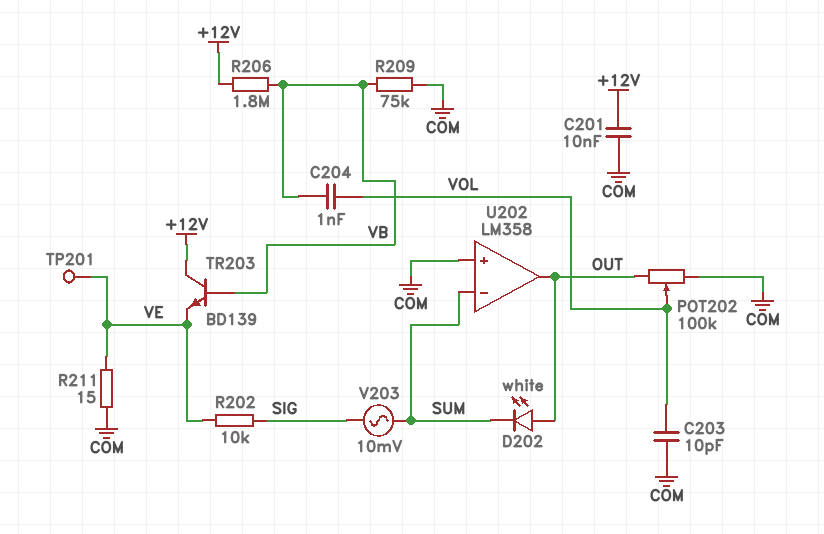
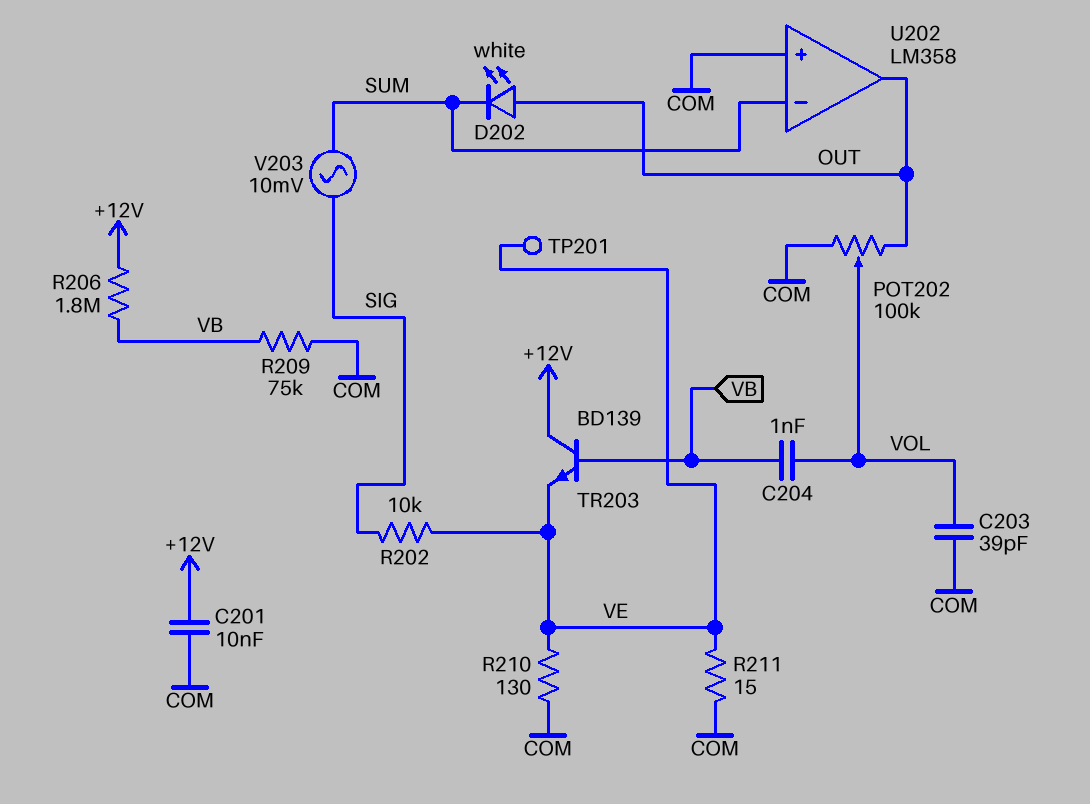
C203: 10pF (COM, VOL) -> 39pF (COM, VOL)
R210: none -> 130 (COM, VE)

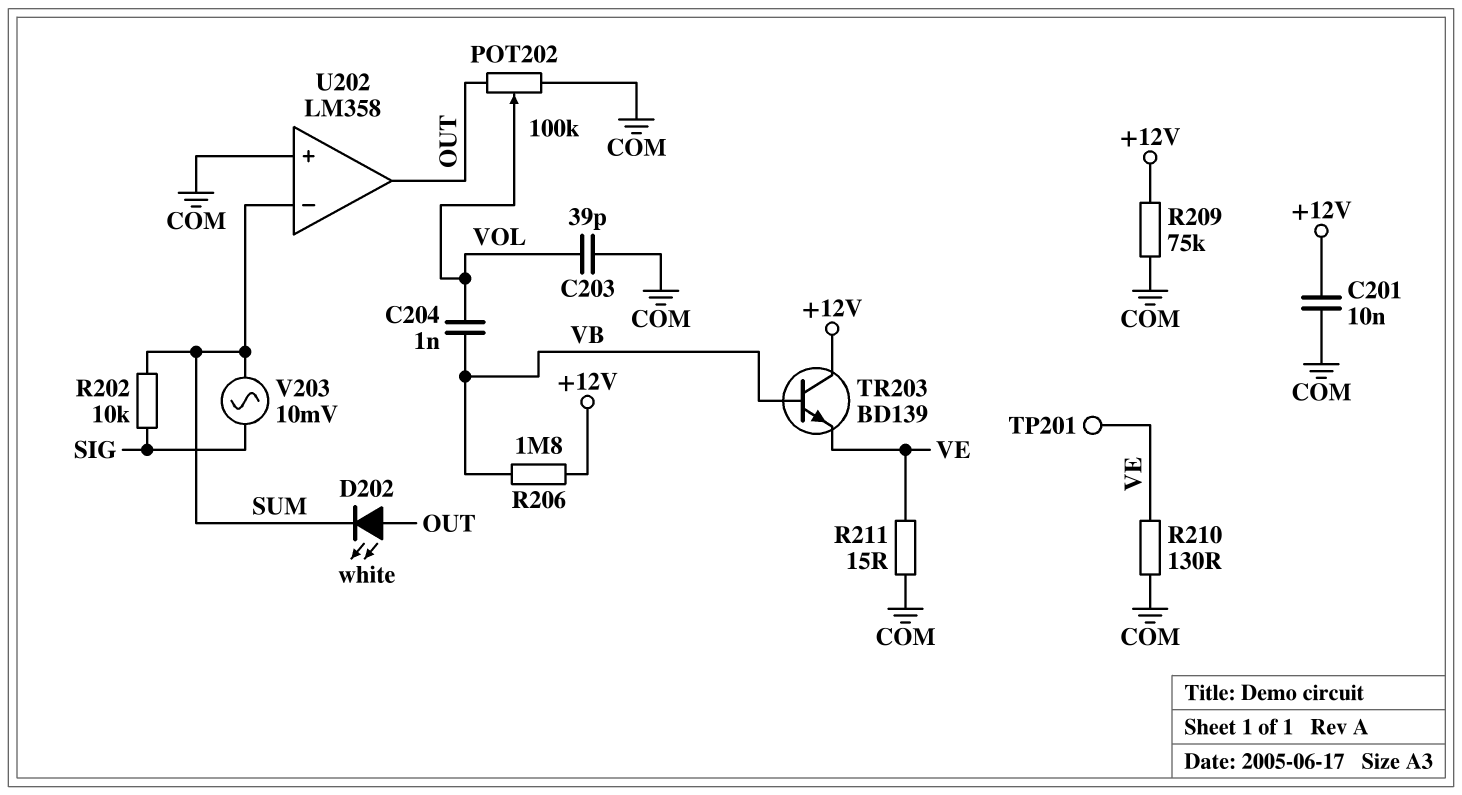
R202: 10k (SIG, VE) -> 10k (SIG, SUM)
R209: 75k (COM, VB) -> 75k (+12V, COM)

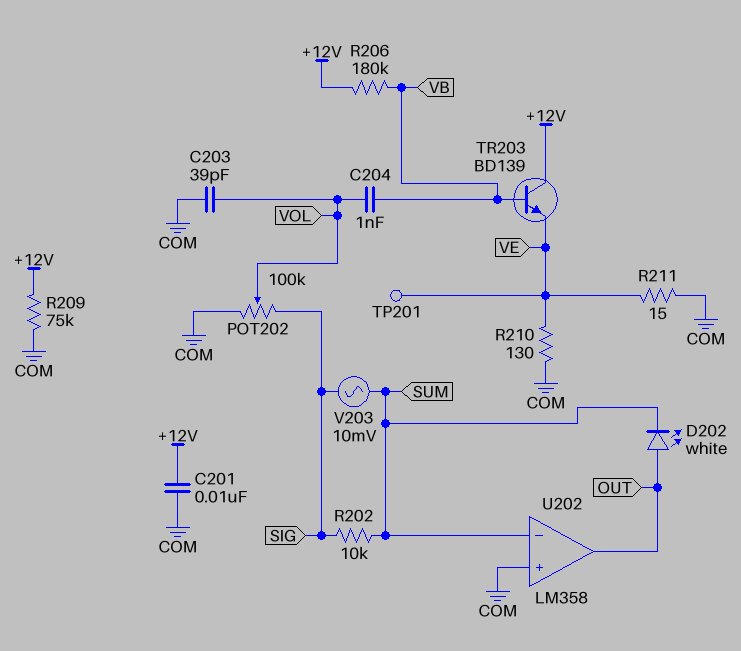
POT202: 100k (COM, OUT, wiper VOL) -> 100k (COM, SIG, wiper VOL)
R206: 1.8M (+12V, VB) -> 180k (+12V, VB)

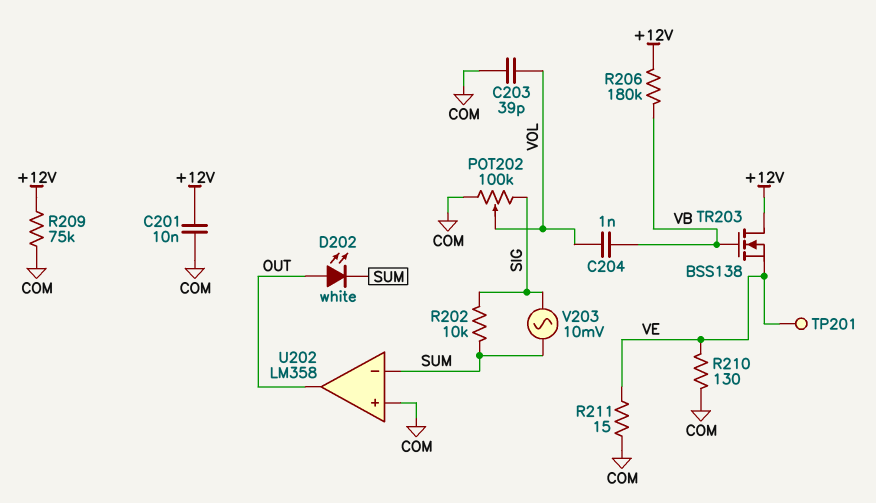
TR203: NPN BD139 (B VB, C +12V, E VE) -> NMOS BSS138 (G VB, D +12V, S VE)

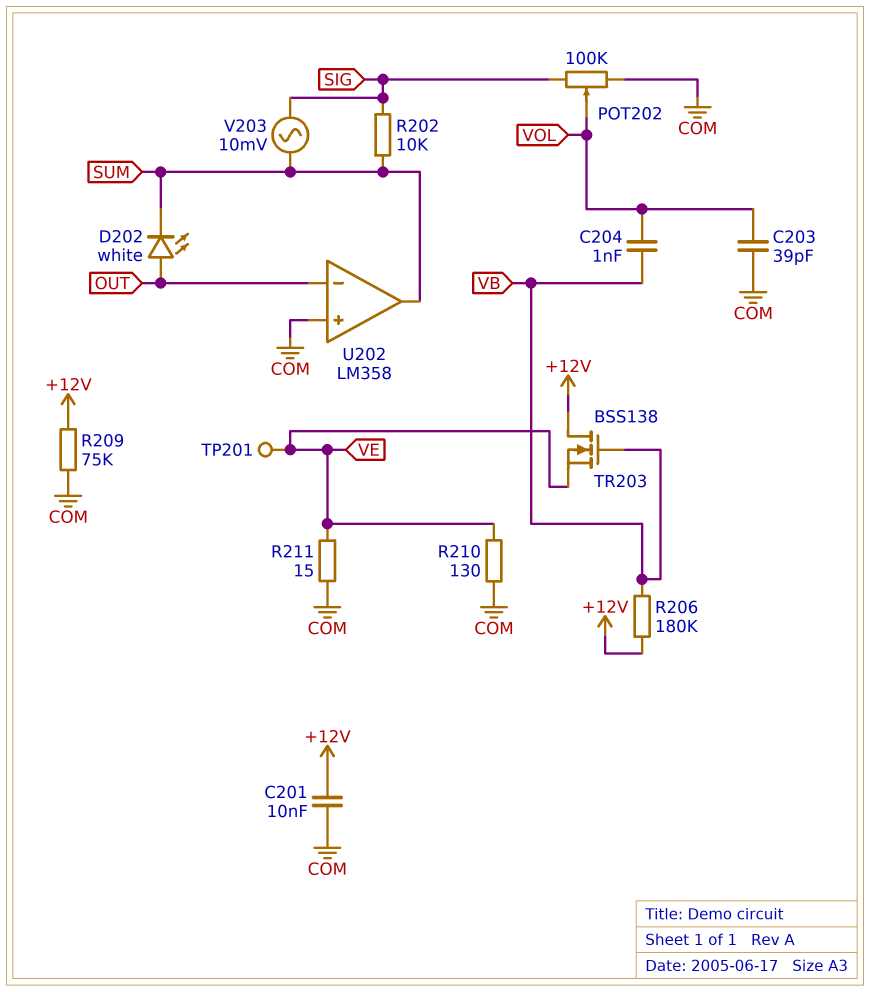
U202 pin in-: SUM -> OUT
U202 pin out: OUT -> SUM

